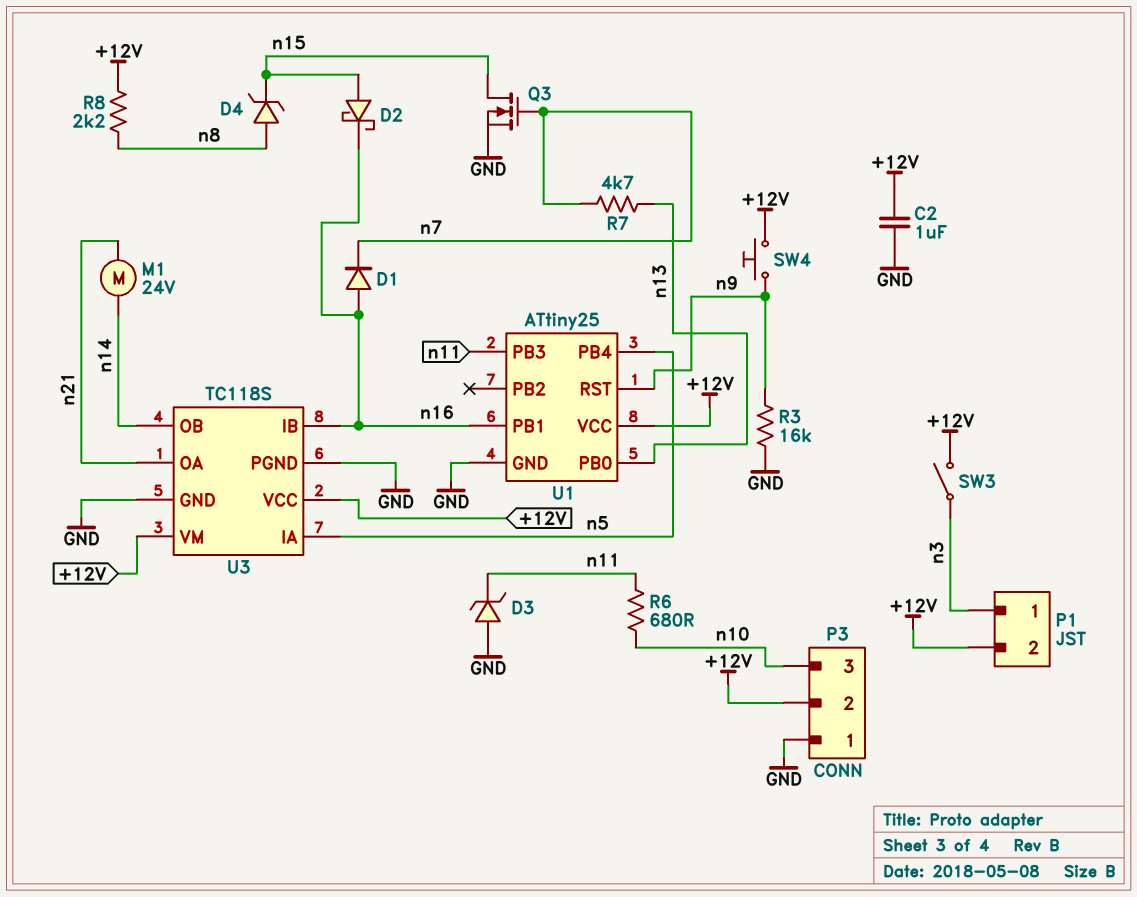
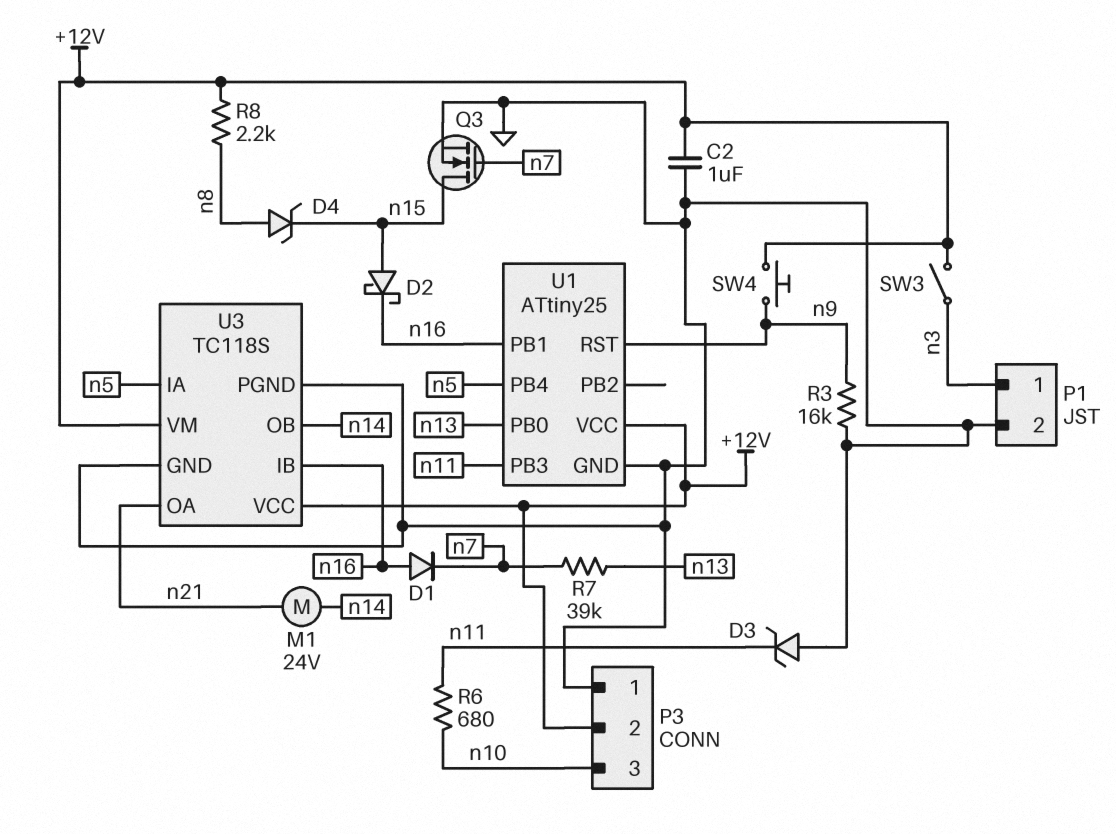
P1 pin 2: +12V -> GND
R7: 4.7k (n7, n13) -> 39k (n7, n13)

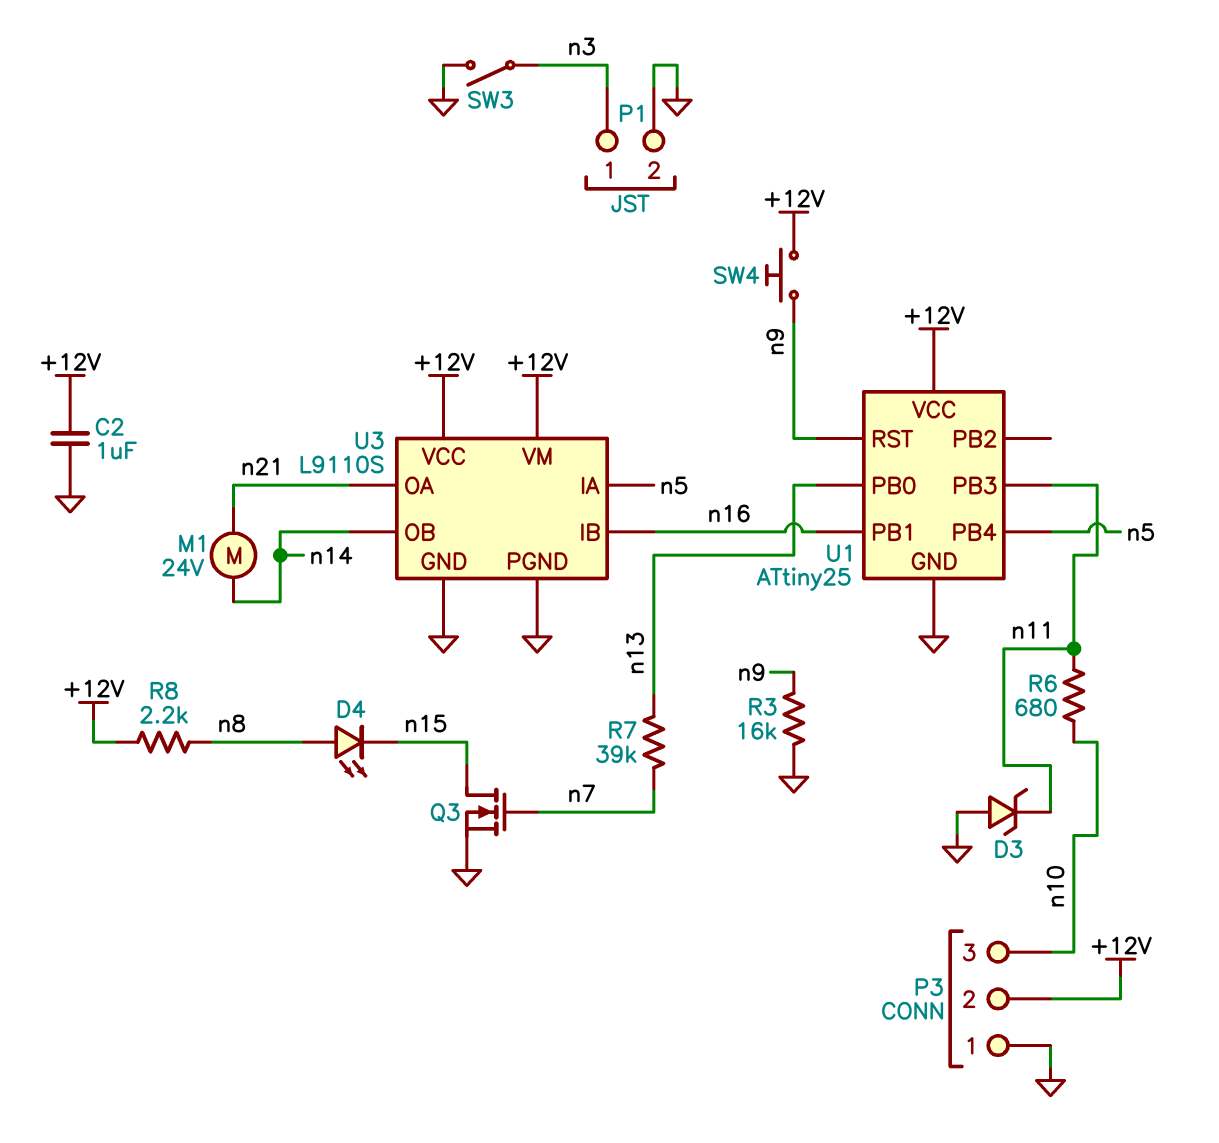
D1: diode (A n16, K n7) -> none
D2: schottky (A n15, K n16) -> none
D4: zener (A n8, K n15) -> LED (A n8, K n15)
SW3: switch (+12V, n3) -> switch (GND, n3)
U3: TC118S -> L9110S

